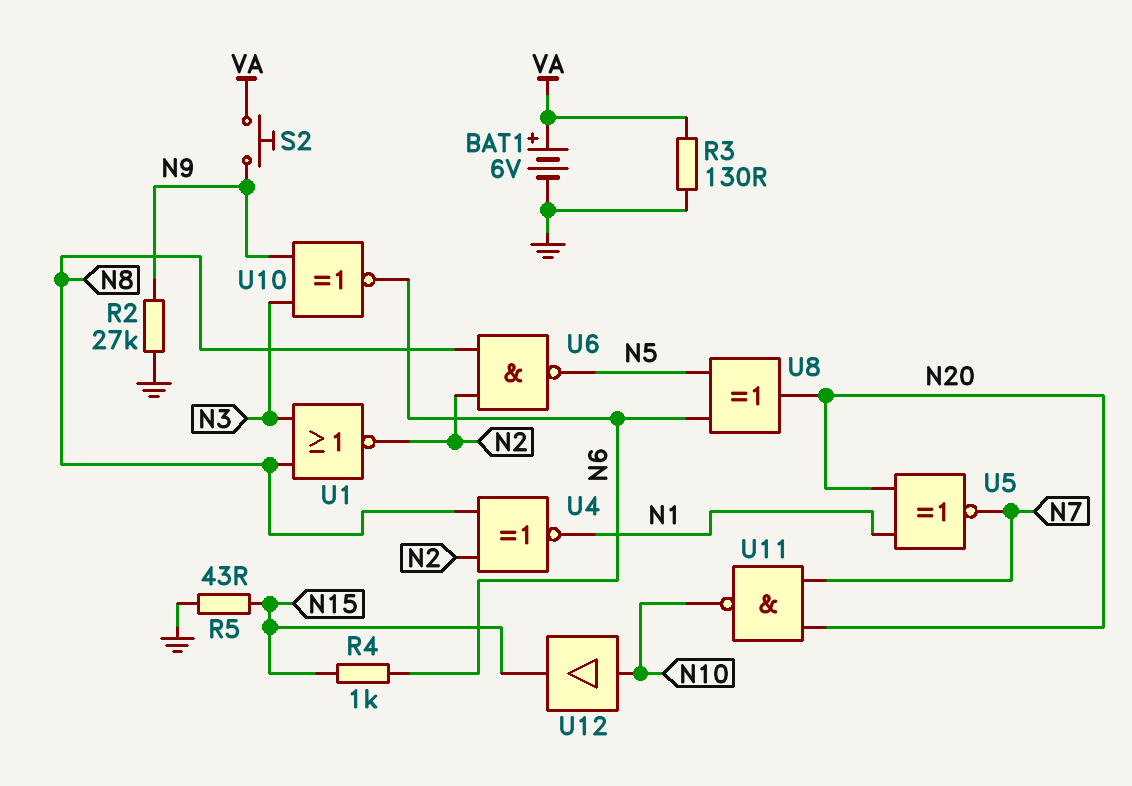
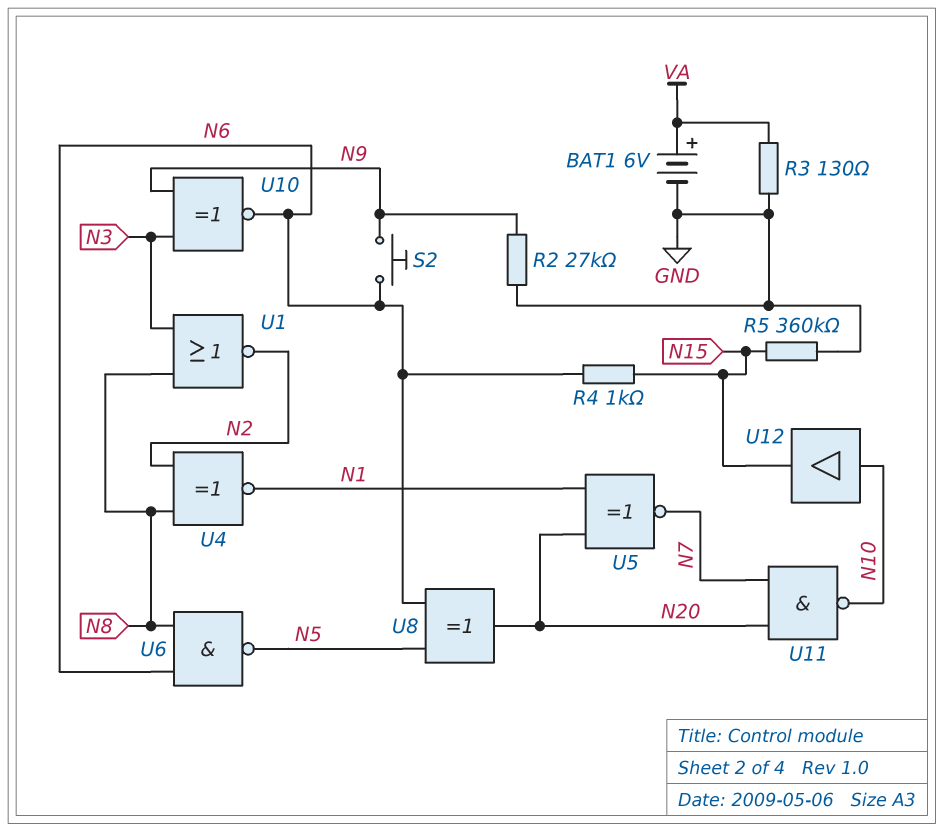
R5: 43 (GND, N15) -> 360k (GND, N15)
S2: button (N9, VA) -> button (N6, N9)
U6: NAND (in N2, in N8, out N5) -> NAND (in N6, in N8, out N5)

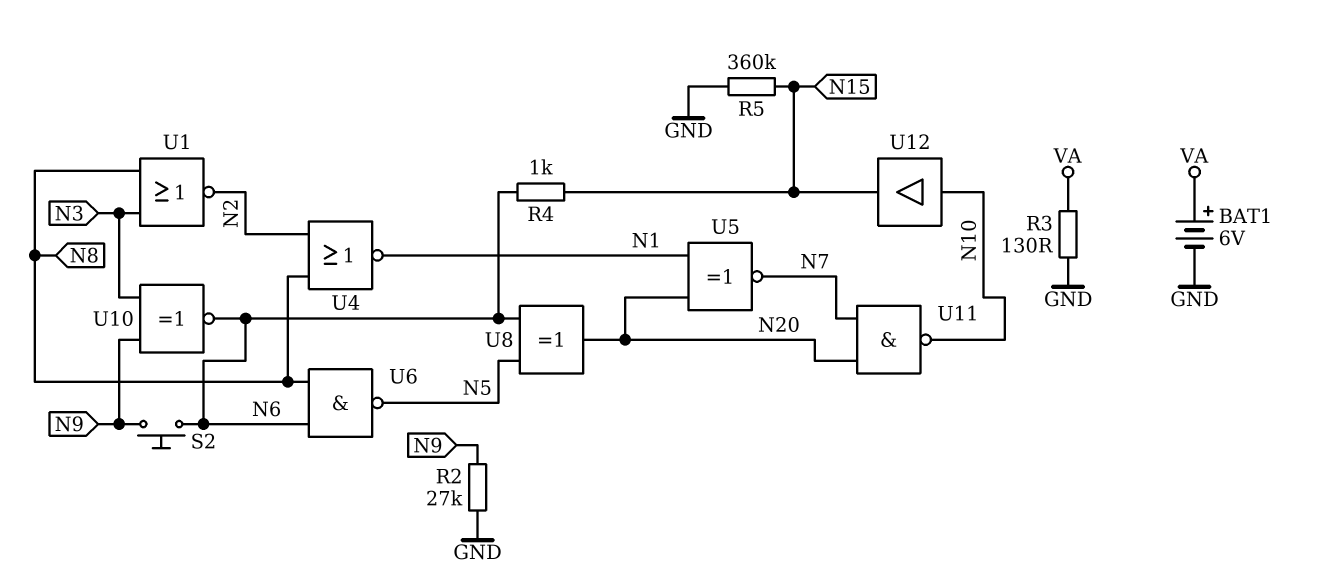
U4: XNOR (in N2, in N8, out N1) -> NOR (in N2, in N8, out N1)

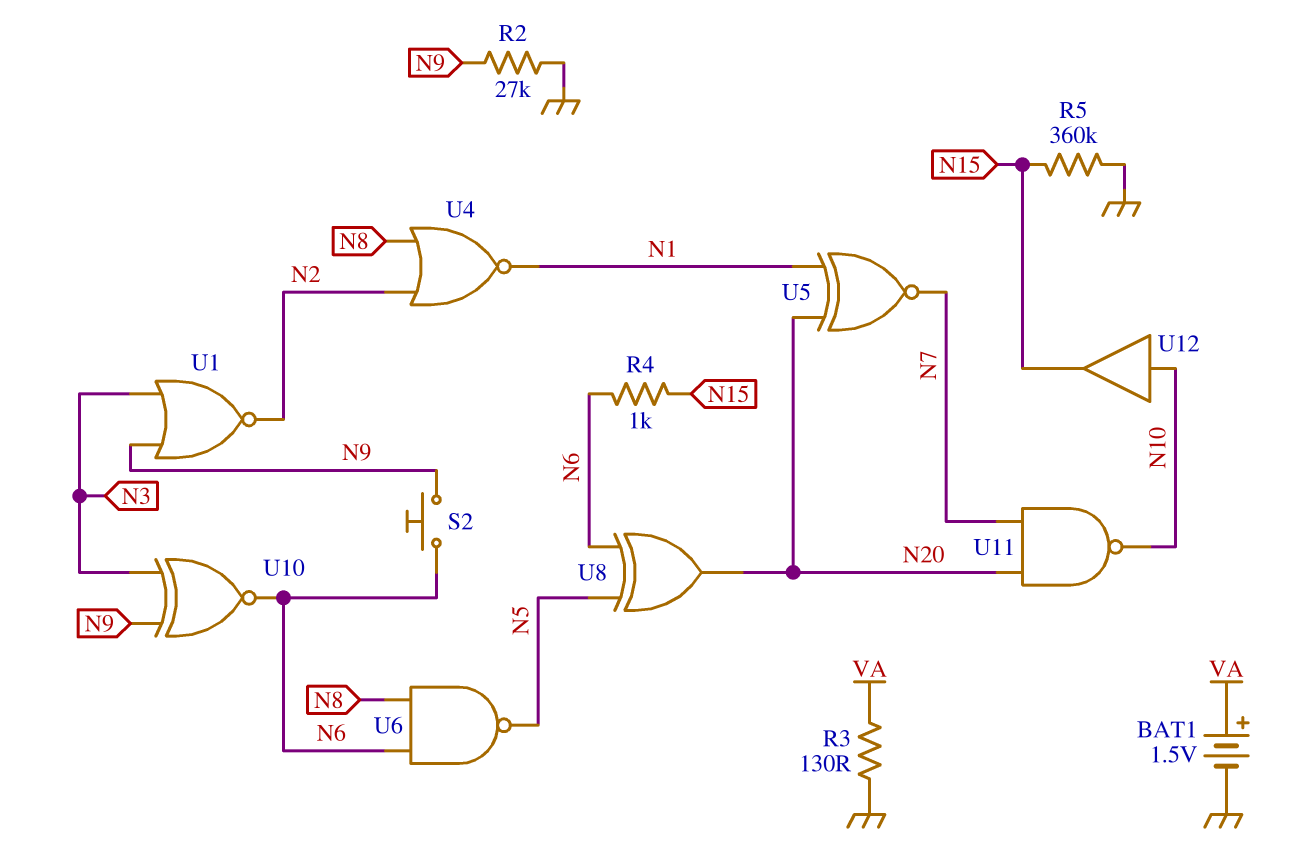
BAT1: 6V (plus VA, minus GND) -> 1.5V (plus VA, minus GND)
U1: NOR (in N3, in N8, out N2) -> NOR (in N3, in N9, out N2)

